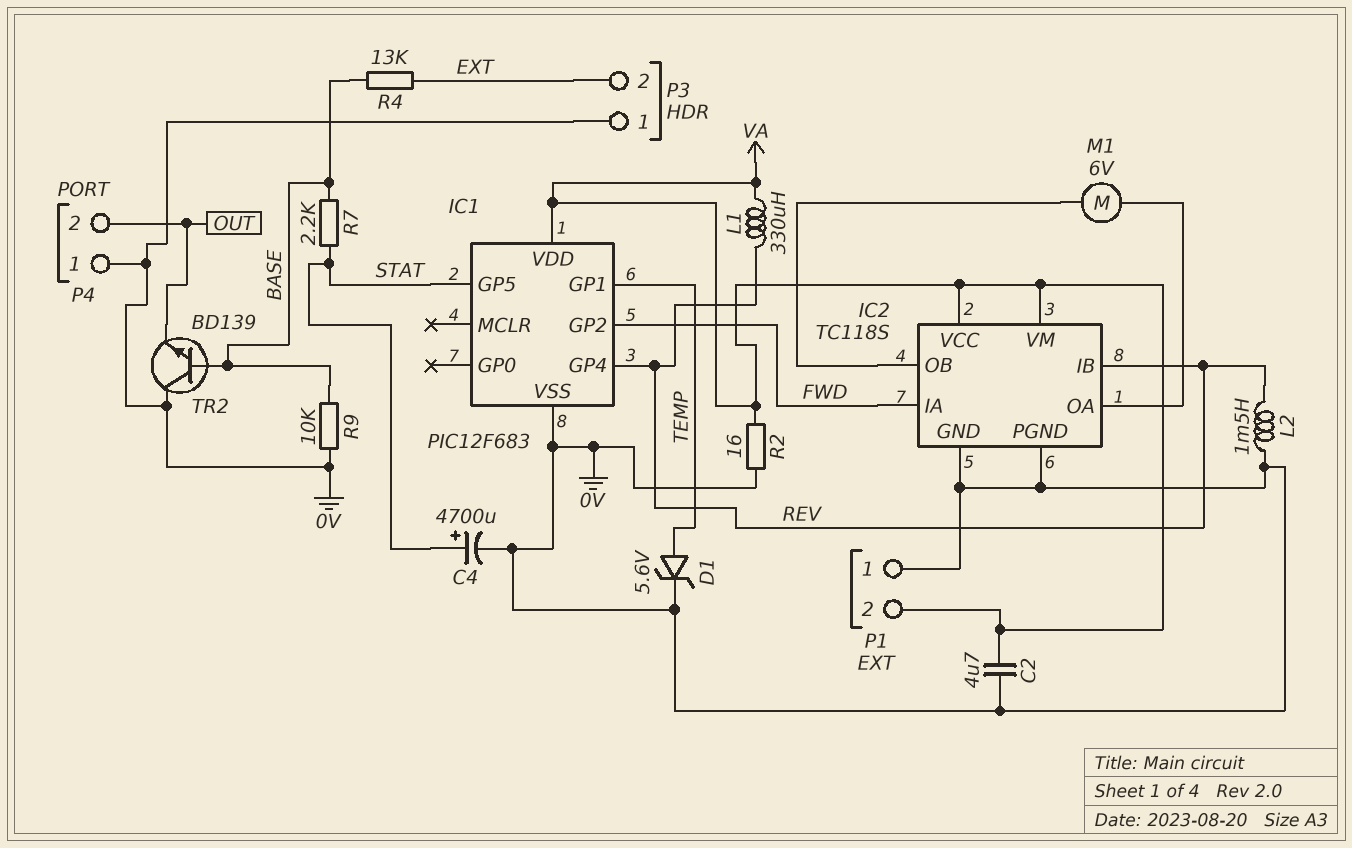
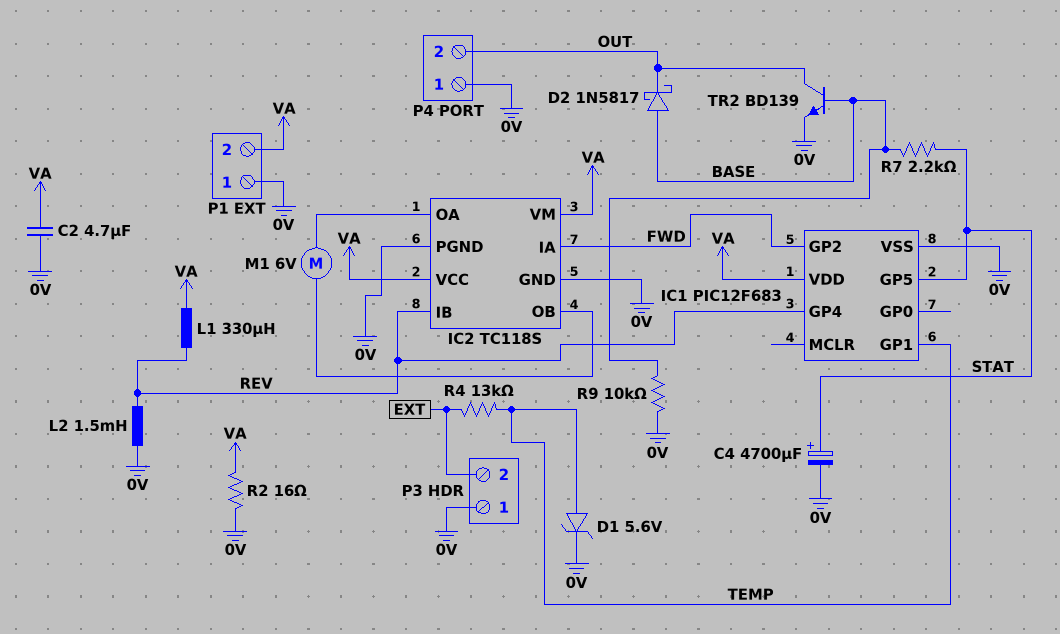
D2: none -> schottky 1N5817 (A BASE, K OUT)
R4: 13k (BASE, EXT) -> 13k (EXT, TEMP)
TR2: NPN BD139 (B BASE, C 0V, E OUT) -> NPN BD139 (B BASE, C OUT, E 0V)

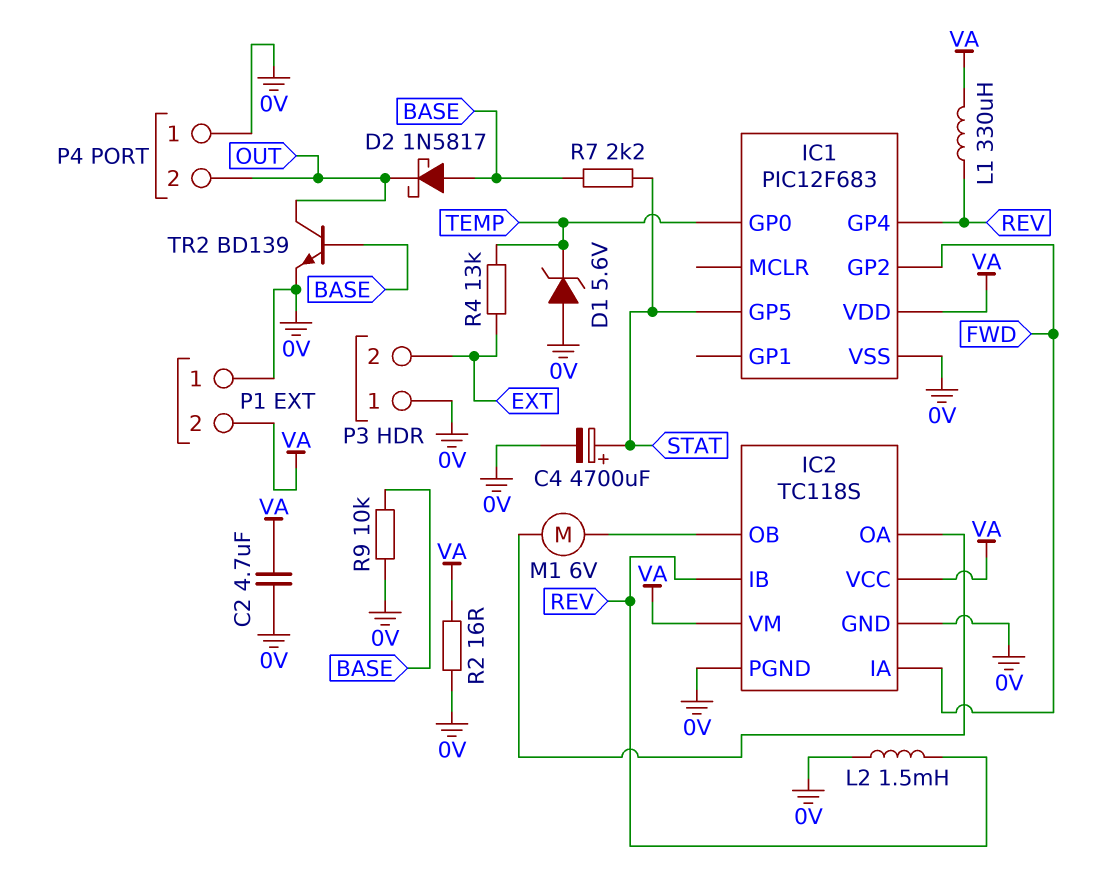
D1: zener 5.6V (A TEMP, K 0V) -> zener 5.6V (A 0V, K TEMP)
IC1 pin GP0: none -> TEMP
IC1 pin GP1: TEMP -> none

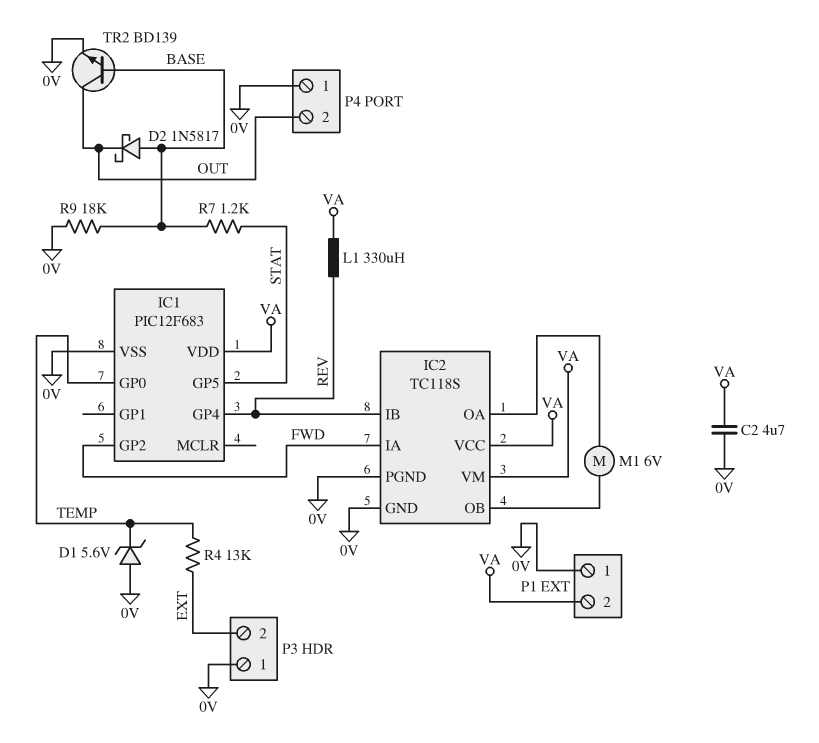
C4: 4700uF (plus STAT, minus 0V) -> none
L2: 1.5mH (0V, REV) -> none
R2: 16 (0V, VA) -> none
R7: 2.2k (BASE, STAT) -> 1.2k (BASE, STAT)
R9: 10k (0V, BASE) -> 18k (0V, BASE)

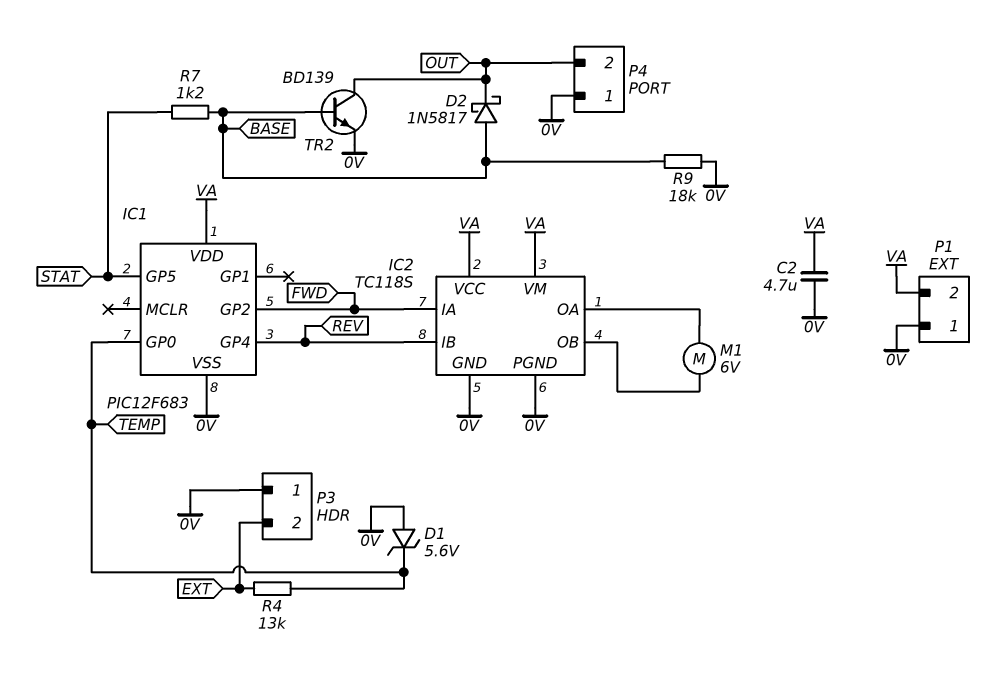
L1: 330uH (REV, VA) -> none

